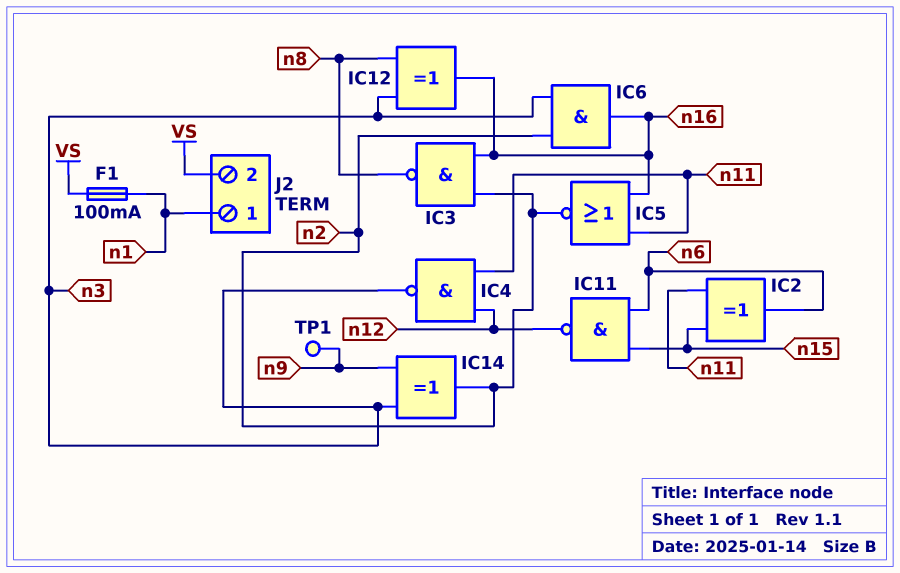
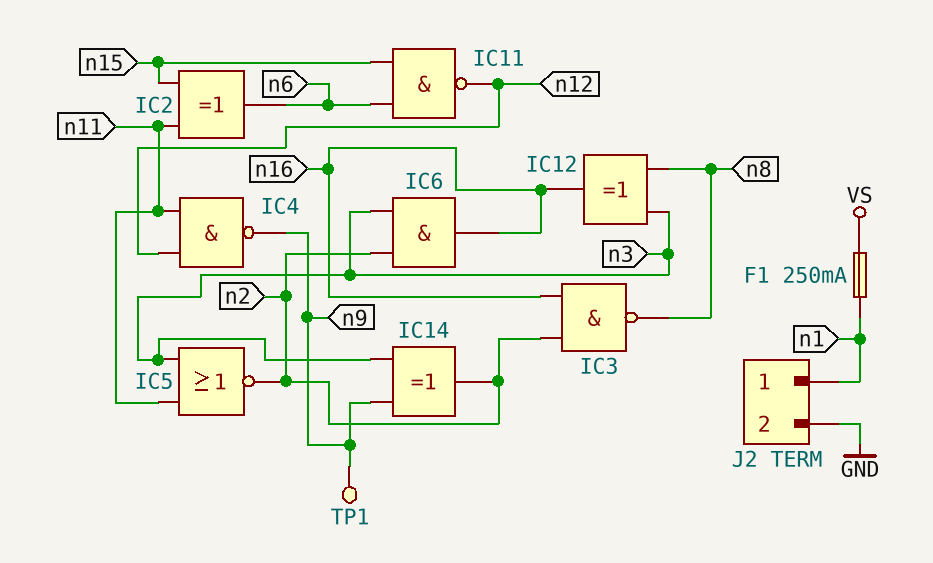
F1: 100mA (VS, n1) -> 250mA (VS, n1)
IC4: NAND (in n11, in n12, out n3) -> NAND (in n11, in n12, out n9)
IC5: NOR (in n11, in n16, out n2) -> NOR (in n3, in n11, out n2)
J2 pin 2: VS -> GND

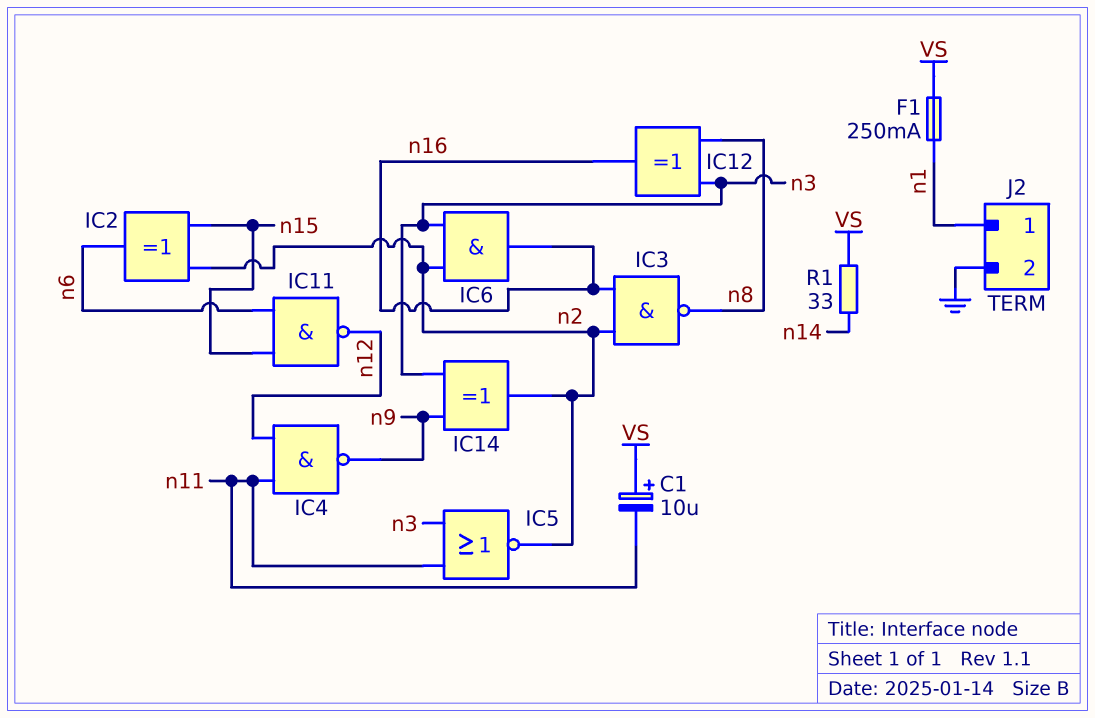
C1: none -> 10uF (plus VS, minus n11)
IC2: XOR (in n11, in n15, out n6) -> XOR (in n2, in n15, out n6)
R1: none -> 33 (VS, n14)
TP1: test point (n9) -> none

